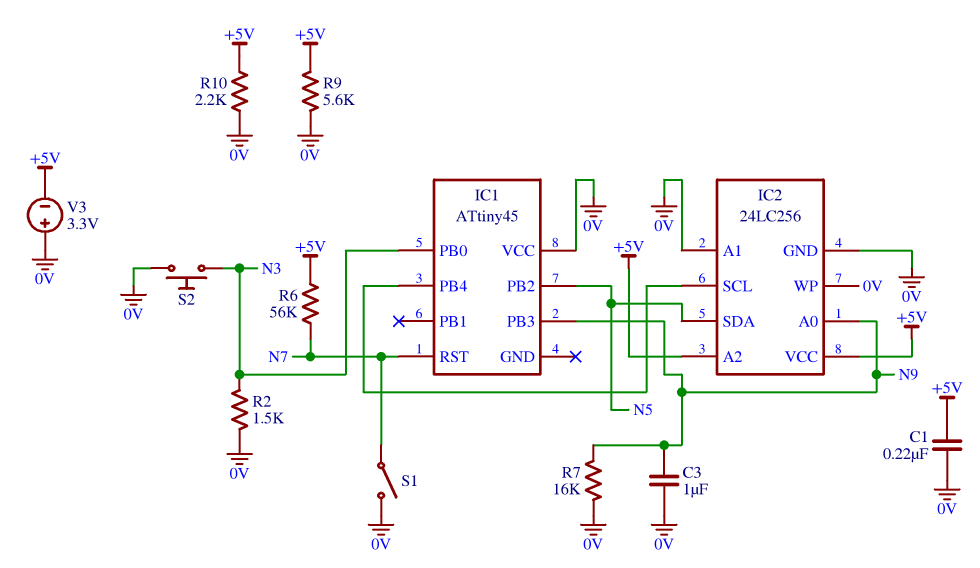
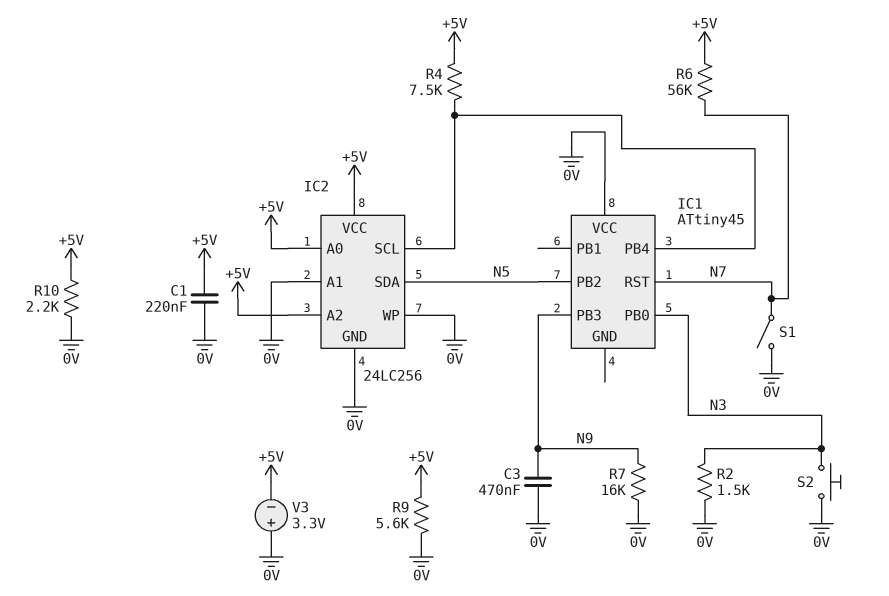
C3: 1uF (0V, N9) -> 470nF (0V, N9)
IC2 pin A0: N9 -> +5V
R4: none -> 7.5k (+5V, IC1/PB4)

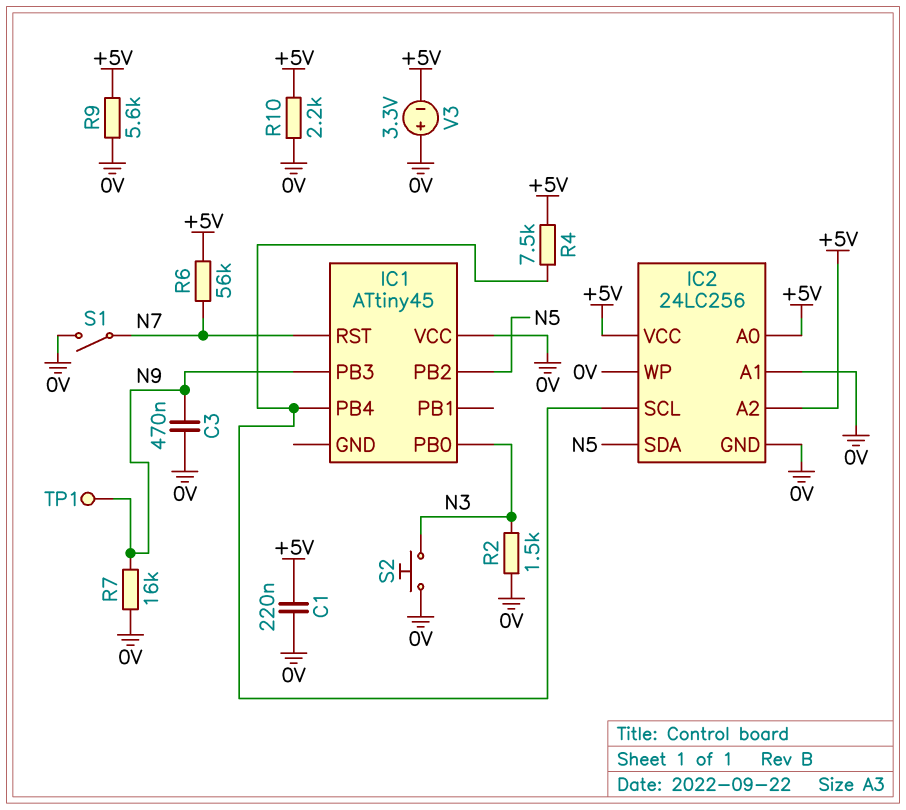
TP1: none -> test point (N9)

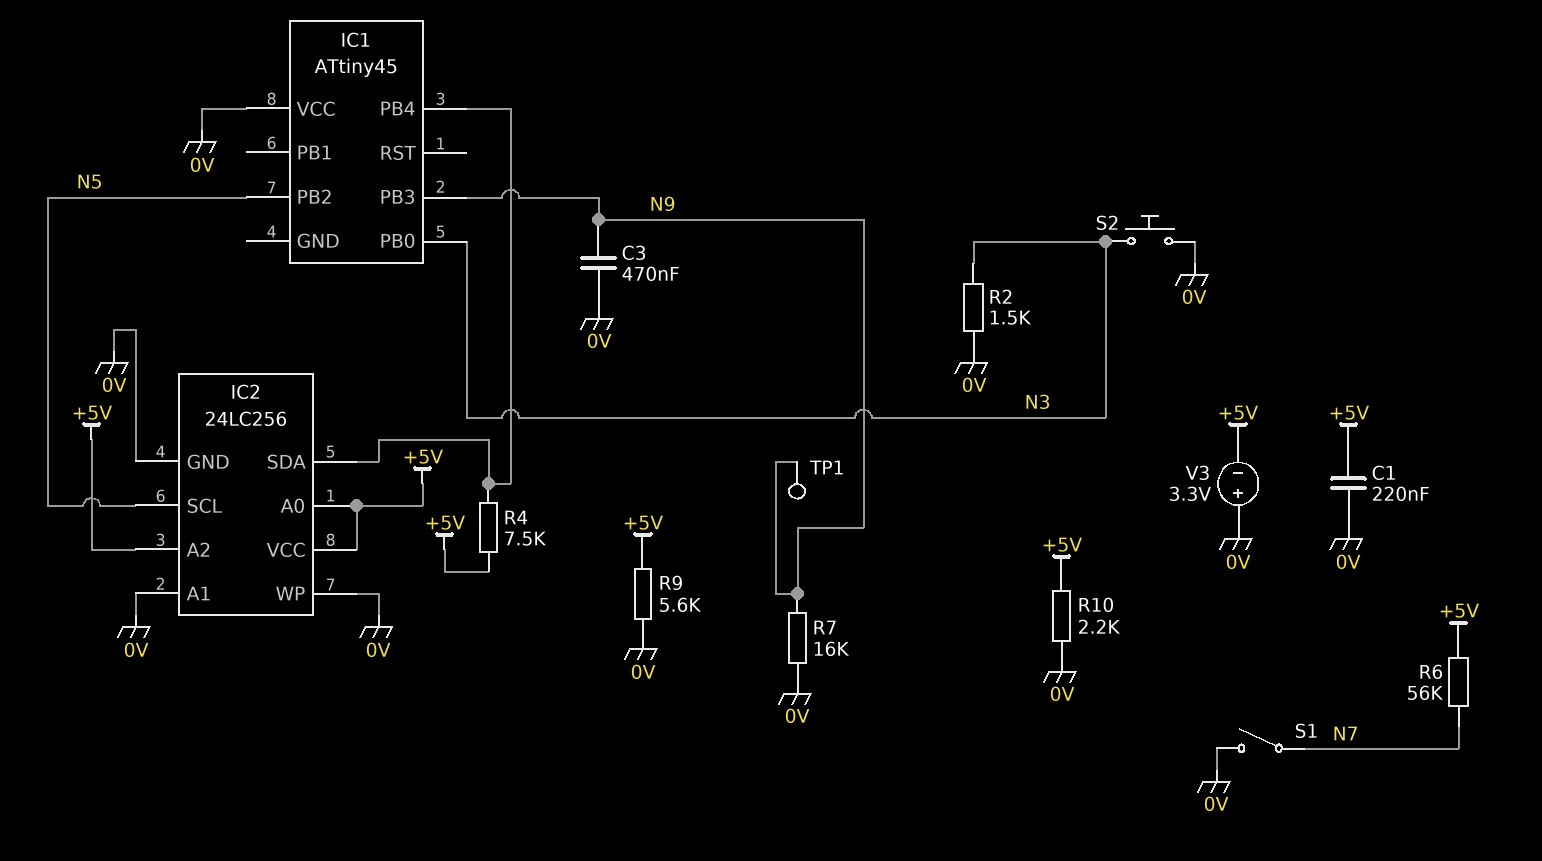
IC1 pin RST: N7 -> none
IC2 pin SCL: IC1/PB4 -> N5
IC2 pin SDA: N5 -> IC1/PB4

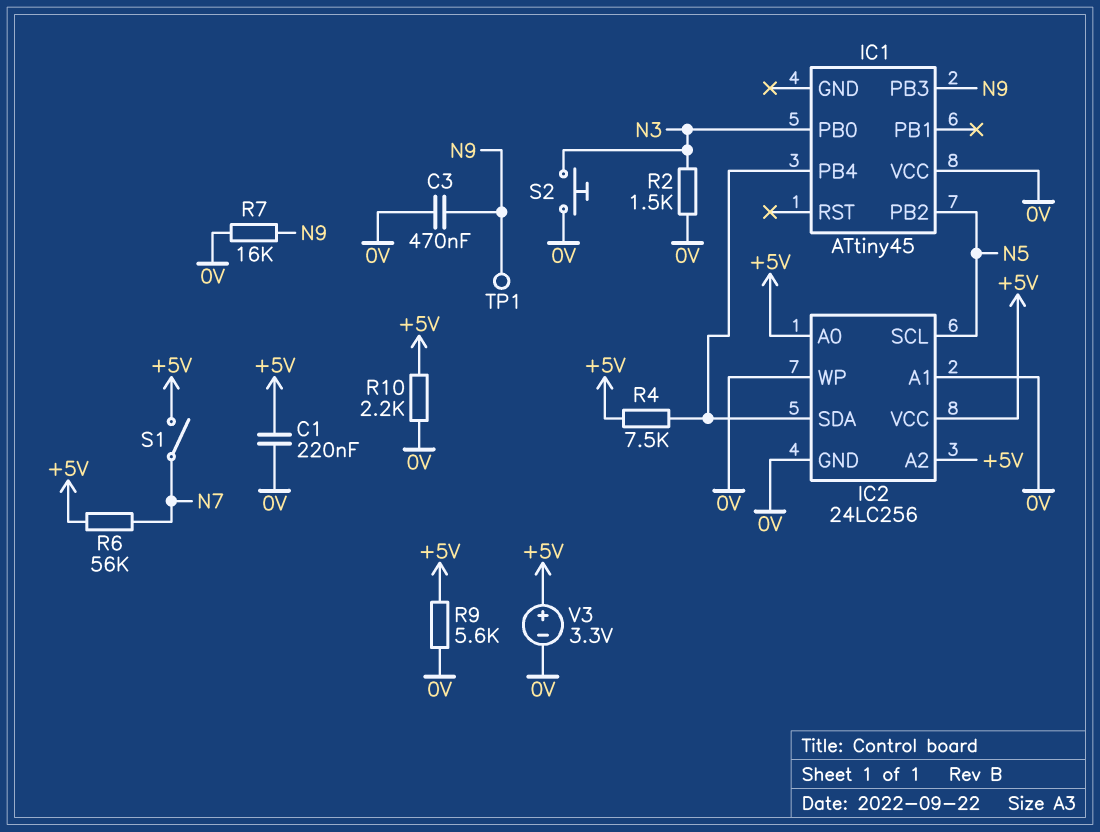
S1: switch (0V, N7) -> switch (+5V, N7)
V3: 3.3V (plus 0V, minus +5V) -> 3.3V (plus +5V, minus 0V)

